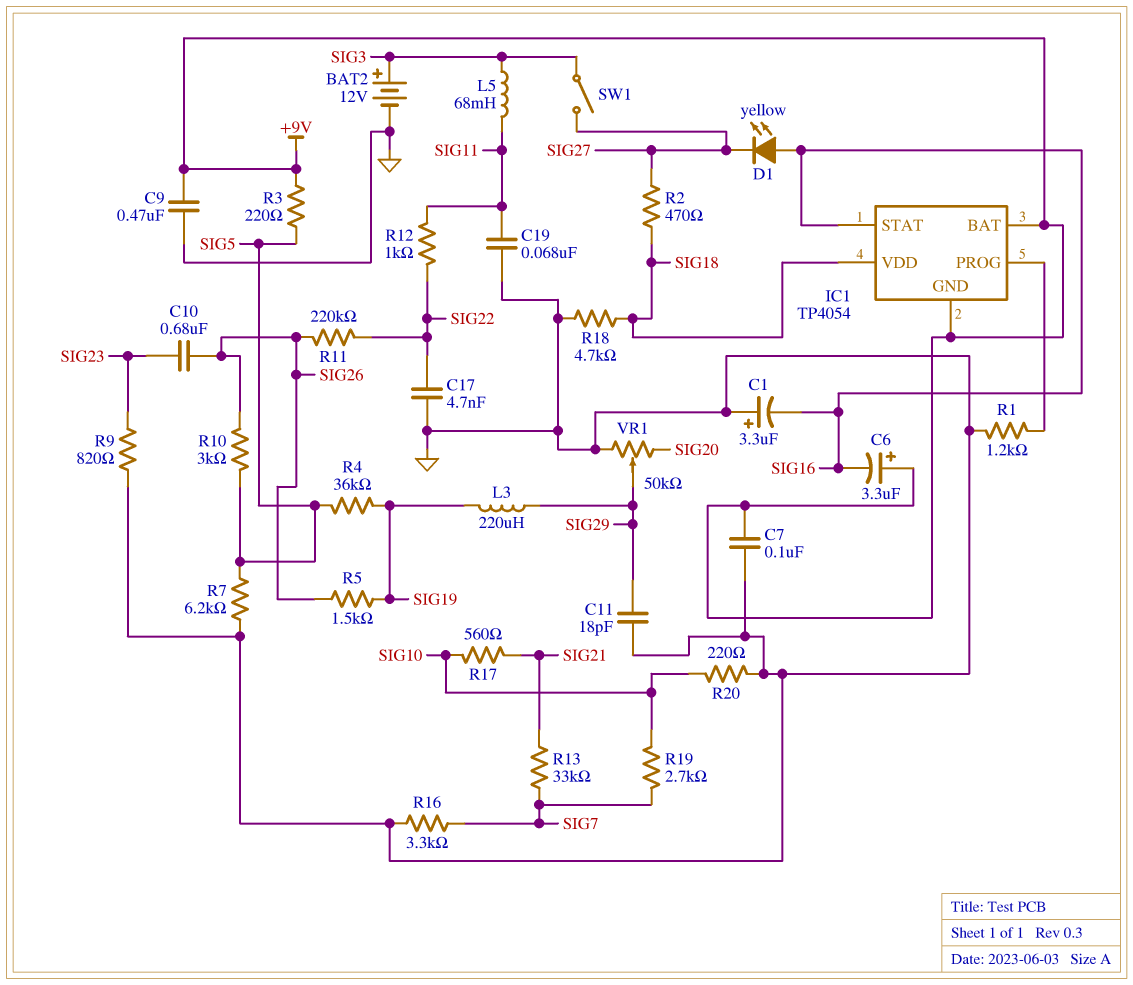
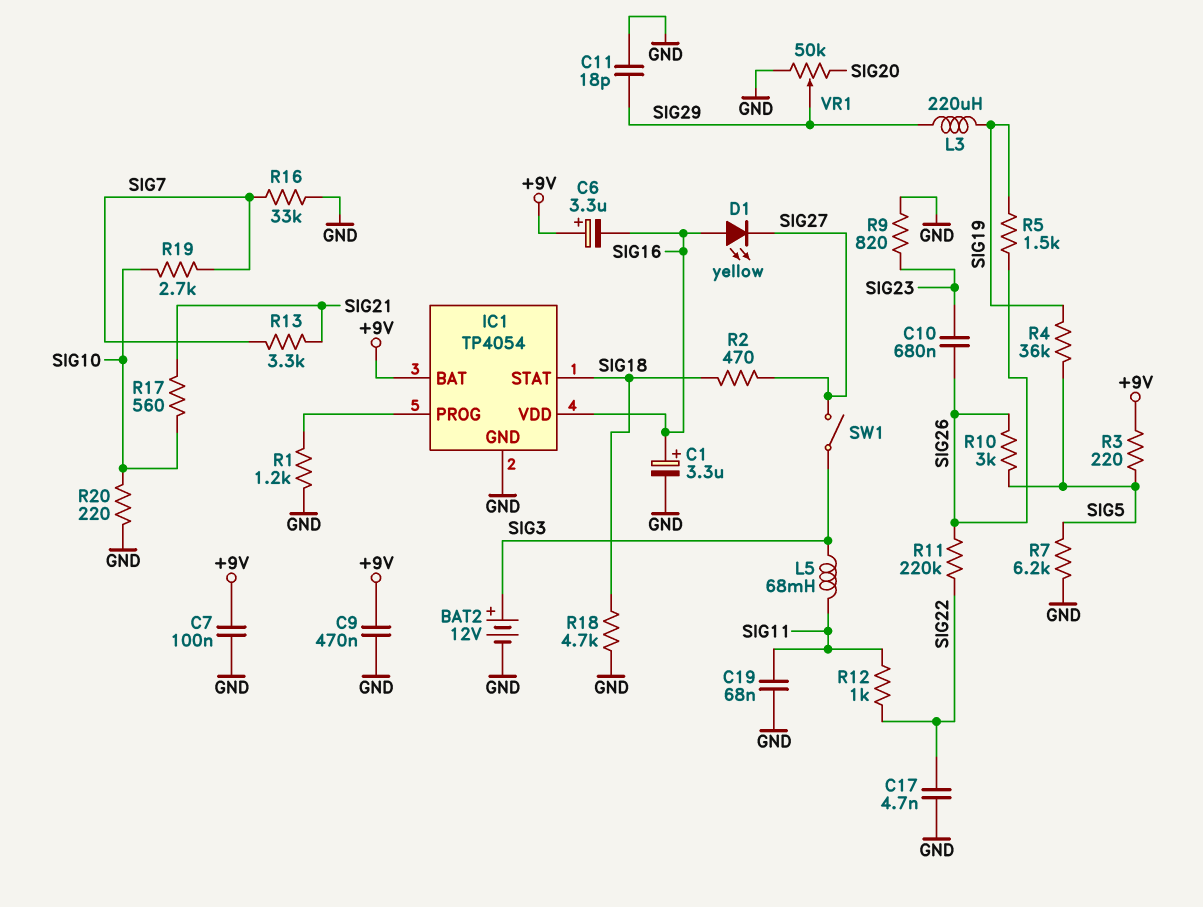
C1: 3.3uF (plus GND, minus SIG16) -> 3.3uF (plus SIG16, minus GND)
IC1 pin GND: +9V -> GND
IC1 pin STAT: SIG16 -> SIG18
IC1 pin VDD: SIG18 -> SIG16
R13: 33k (SIG7, SIG21) -> 3.3k (SIG7, SIG21)
R16: 3.3k (GND, SIG7) -> 33k (GND, SIG7)

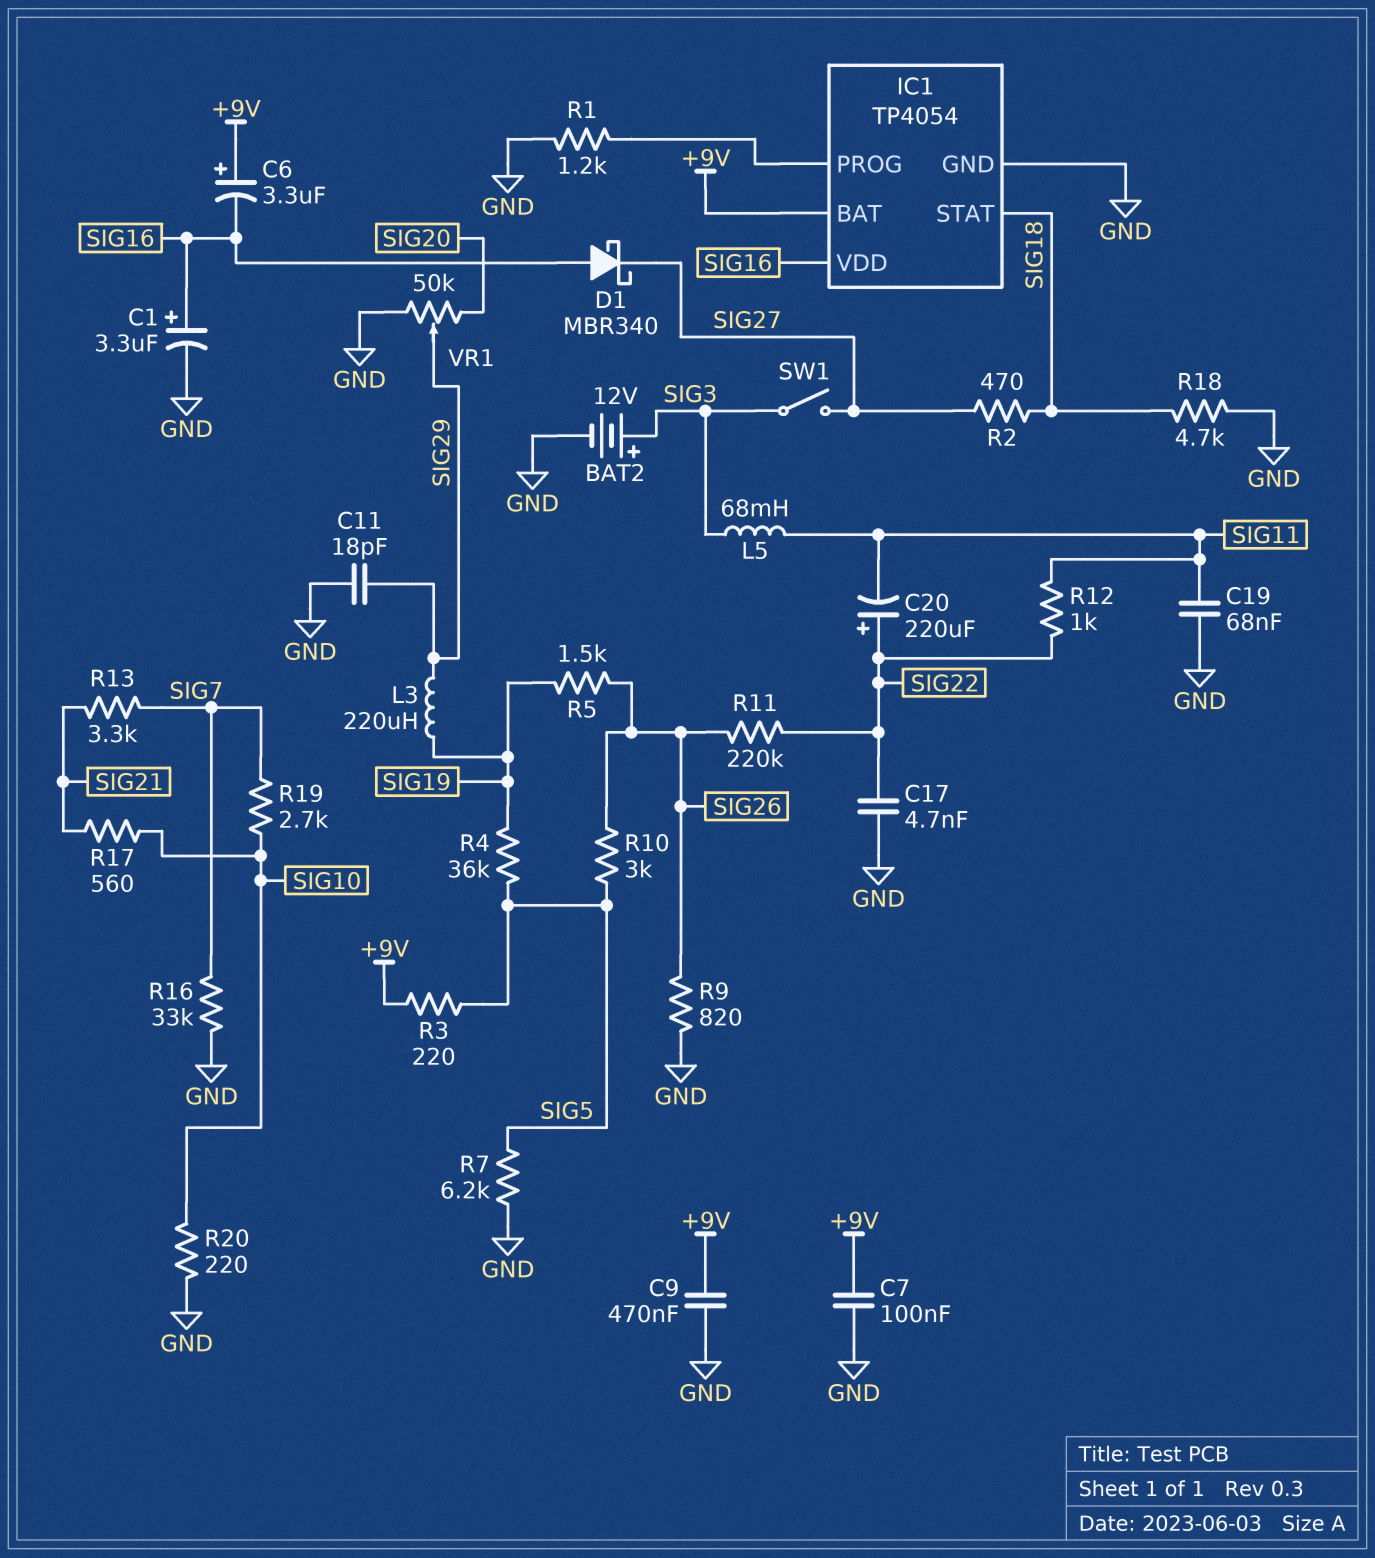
C10: 680nF (SIG23, SIG26) -> none
C20: none -> 220uF (plus SIG22, minus SIG11)
D1: LED yellow (A SIG16, K SIG27) -> schottky MBR340 (A SIG16, K SIG27)
R9: 820 (GND, SIG23) -> 820 (GND, SIG26)

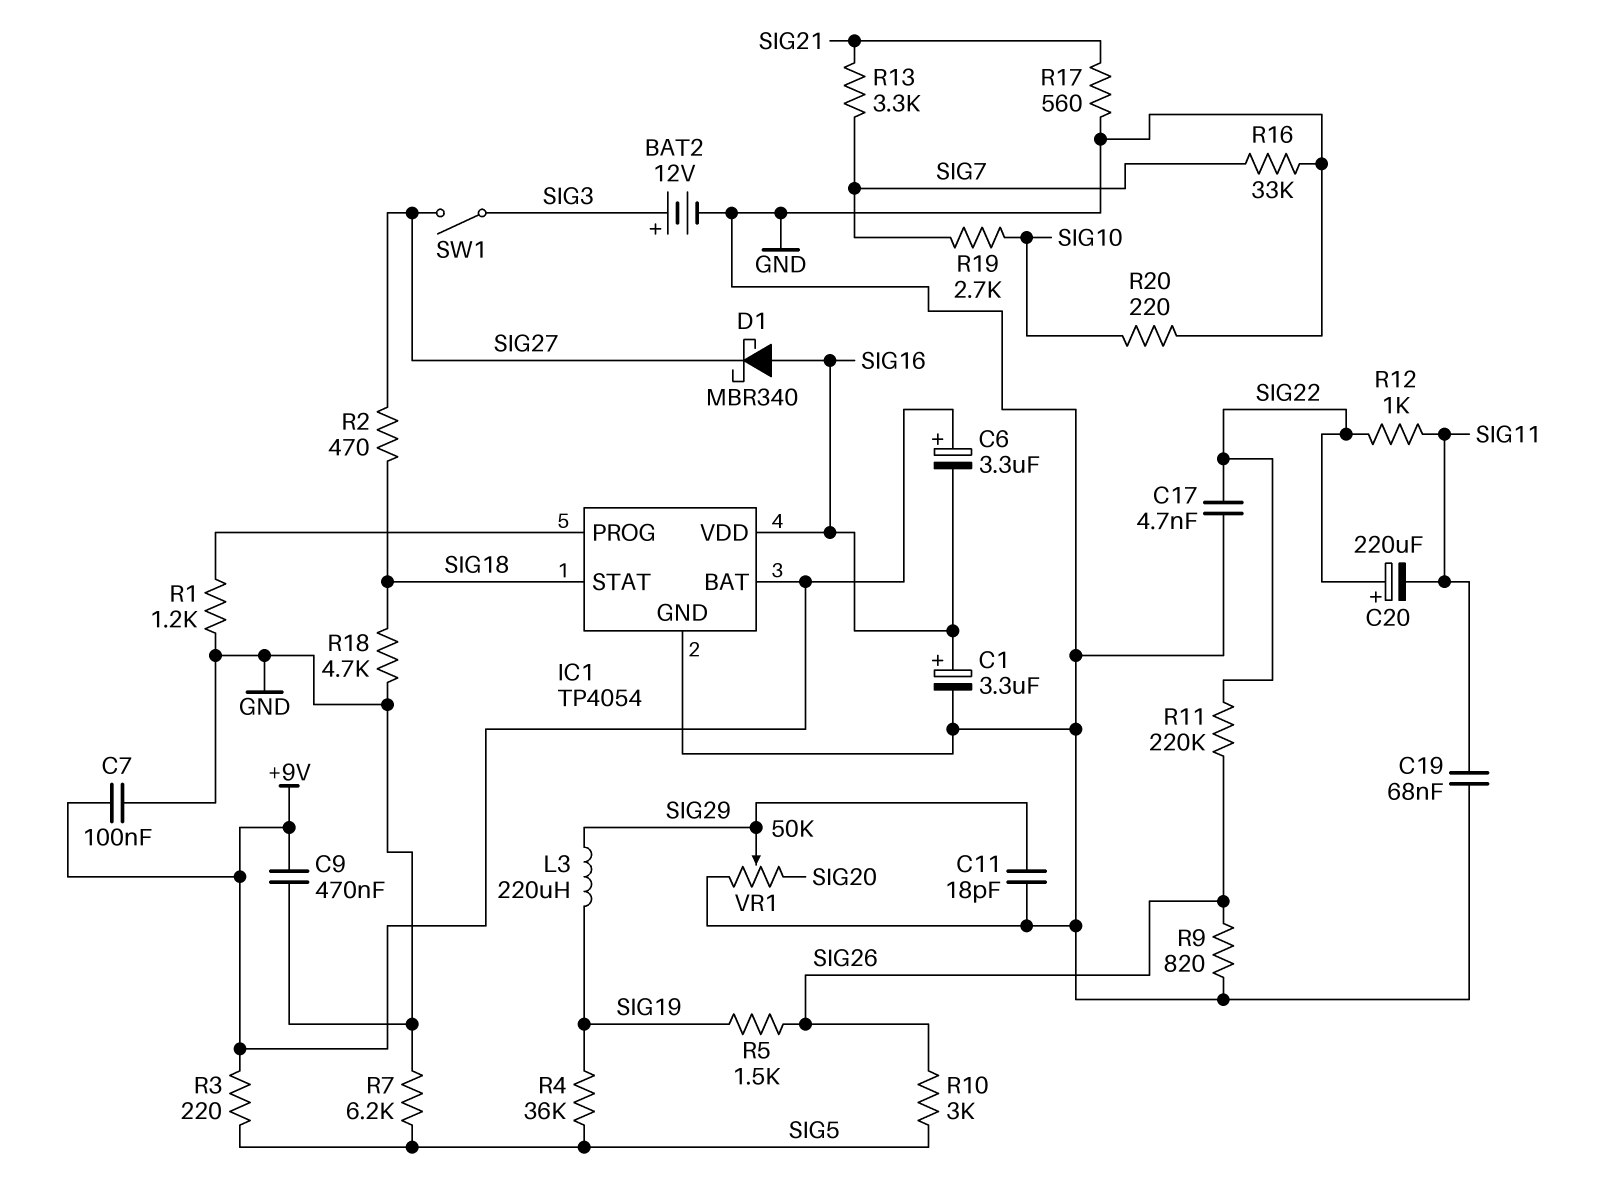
L5: 68mH (SIG3, SIG11) -> none
R17: 560 (SIG10, SIG21) -> 560 (GND, SIG21)

